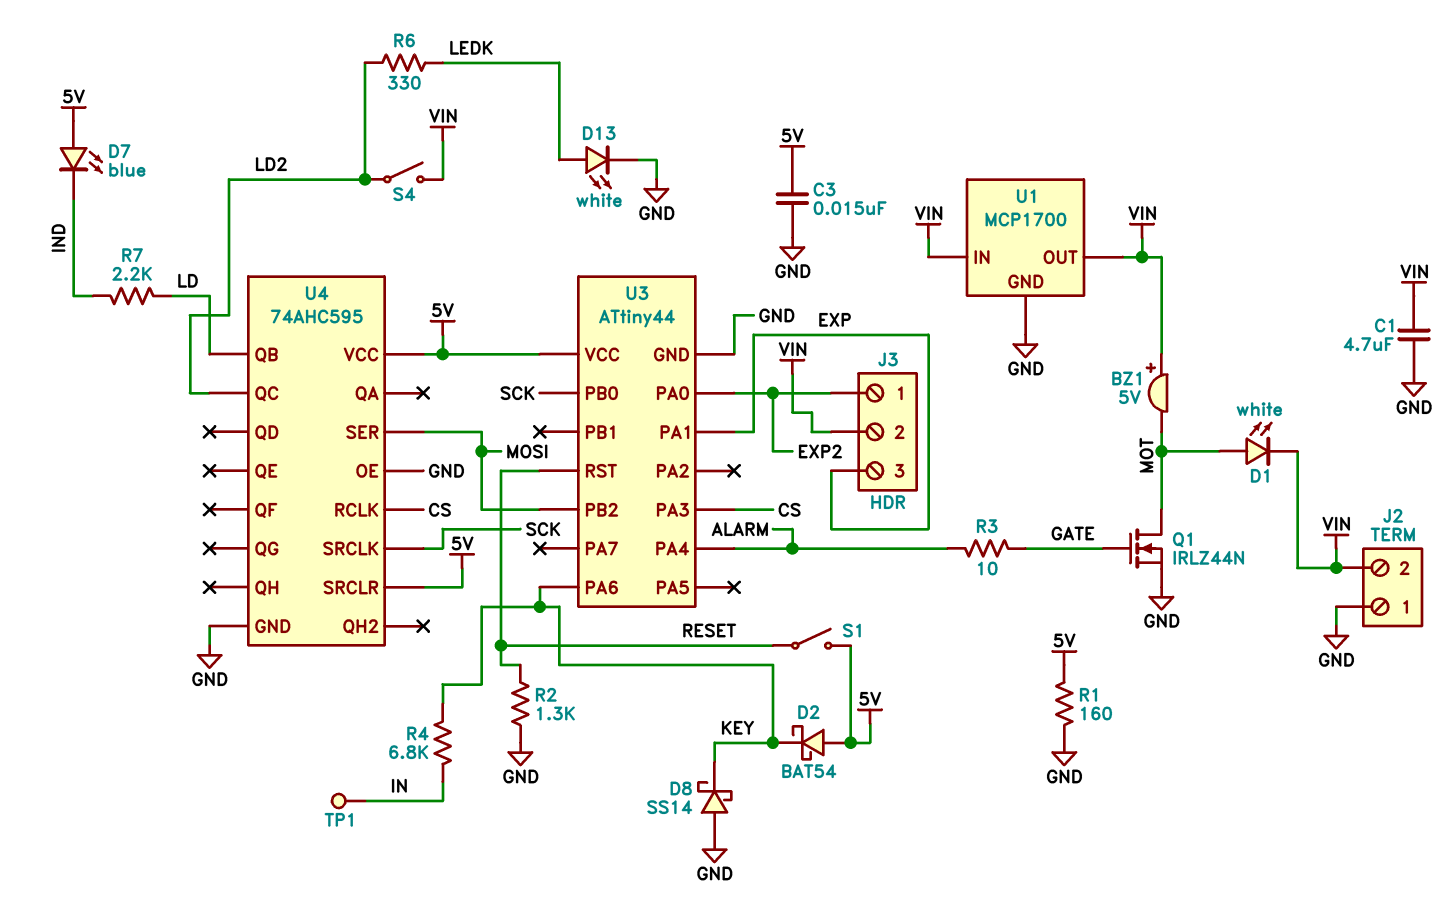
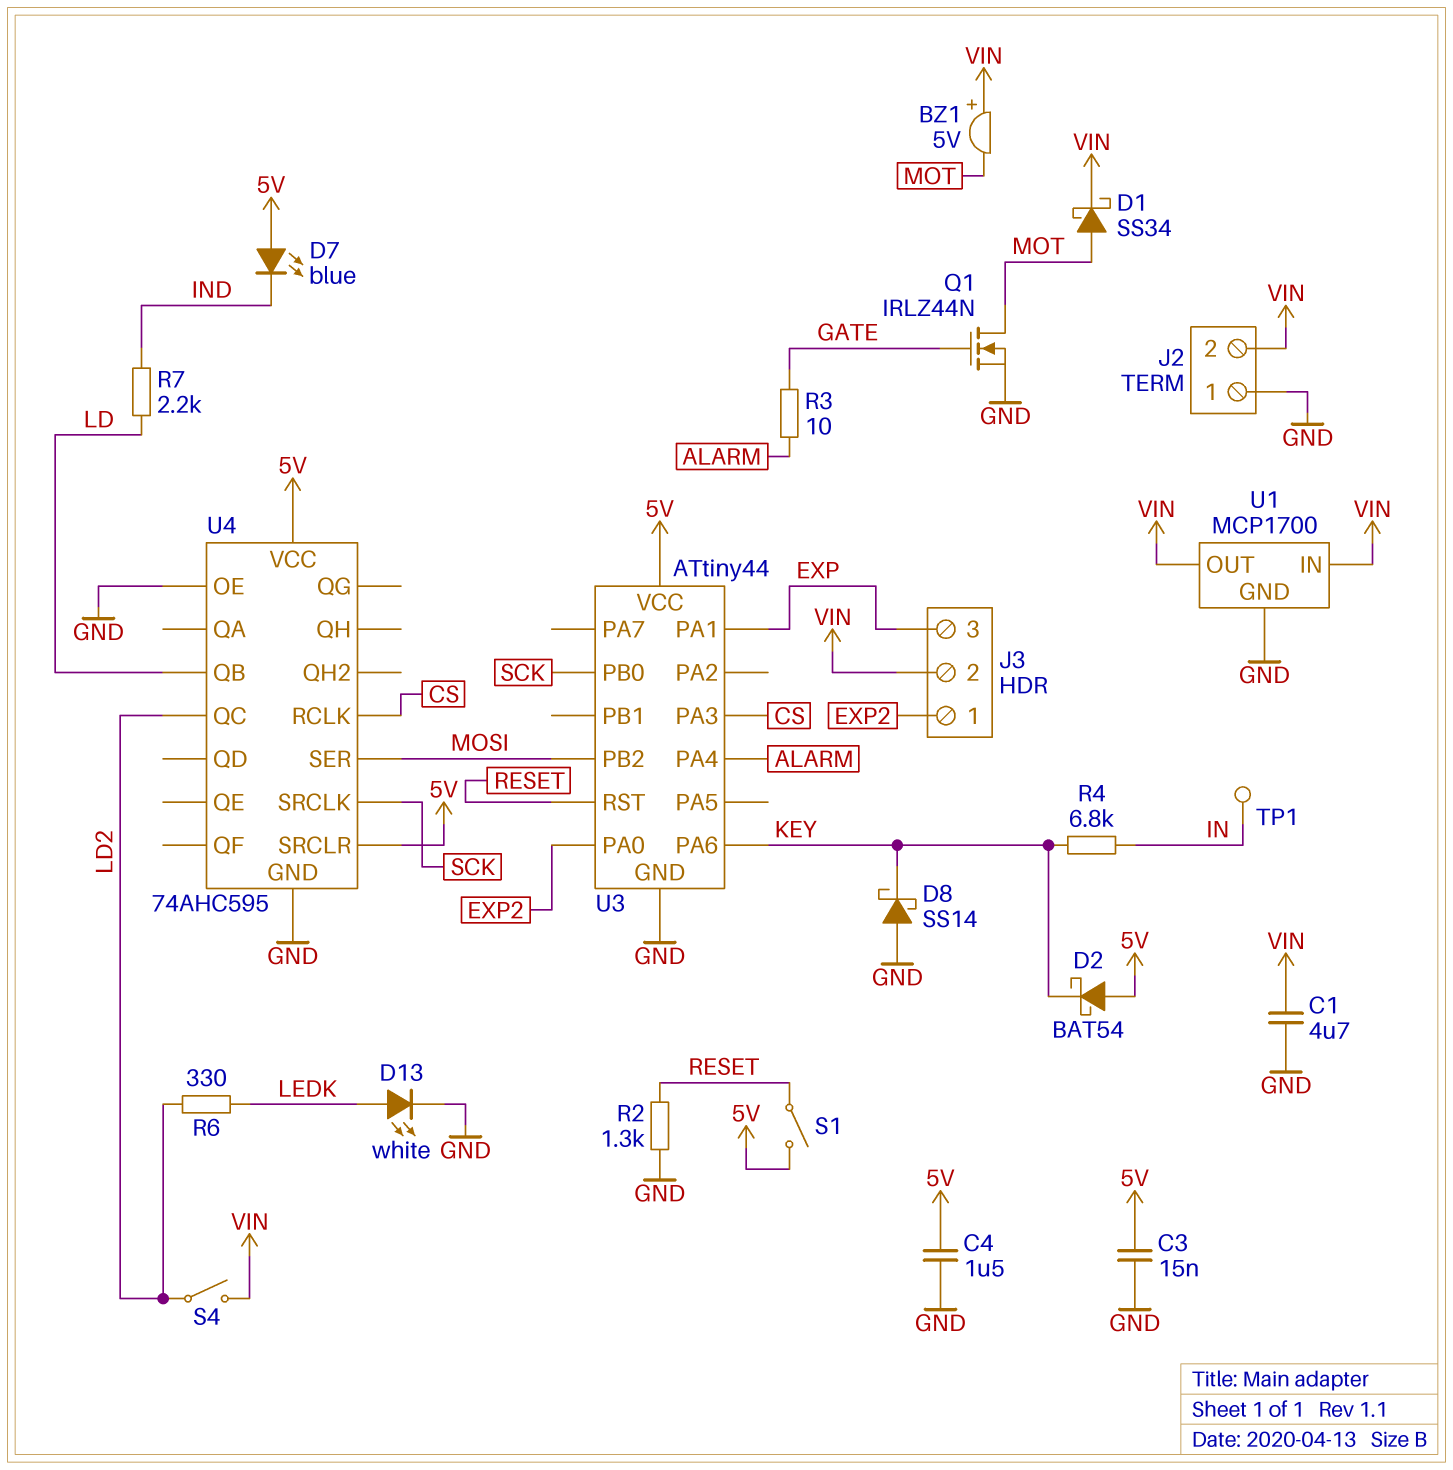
C4: none -> 1.5uF (5V, GND)
D1: LED white (A MOT, K VIN) -> schottky SS34 (A MOT, K VIN)
R1: 160 (5V, GND) -> none

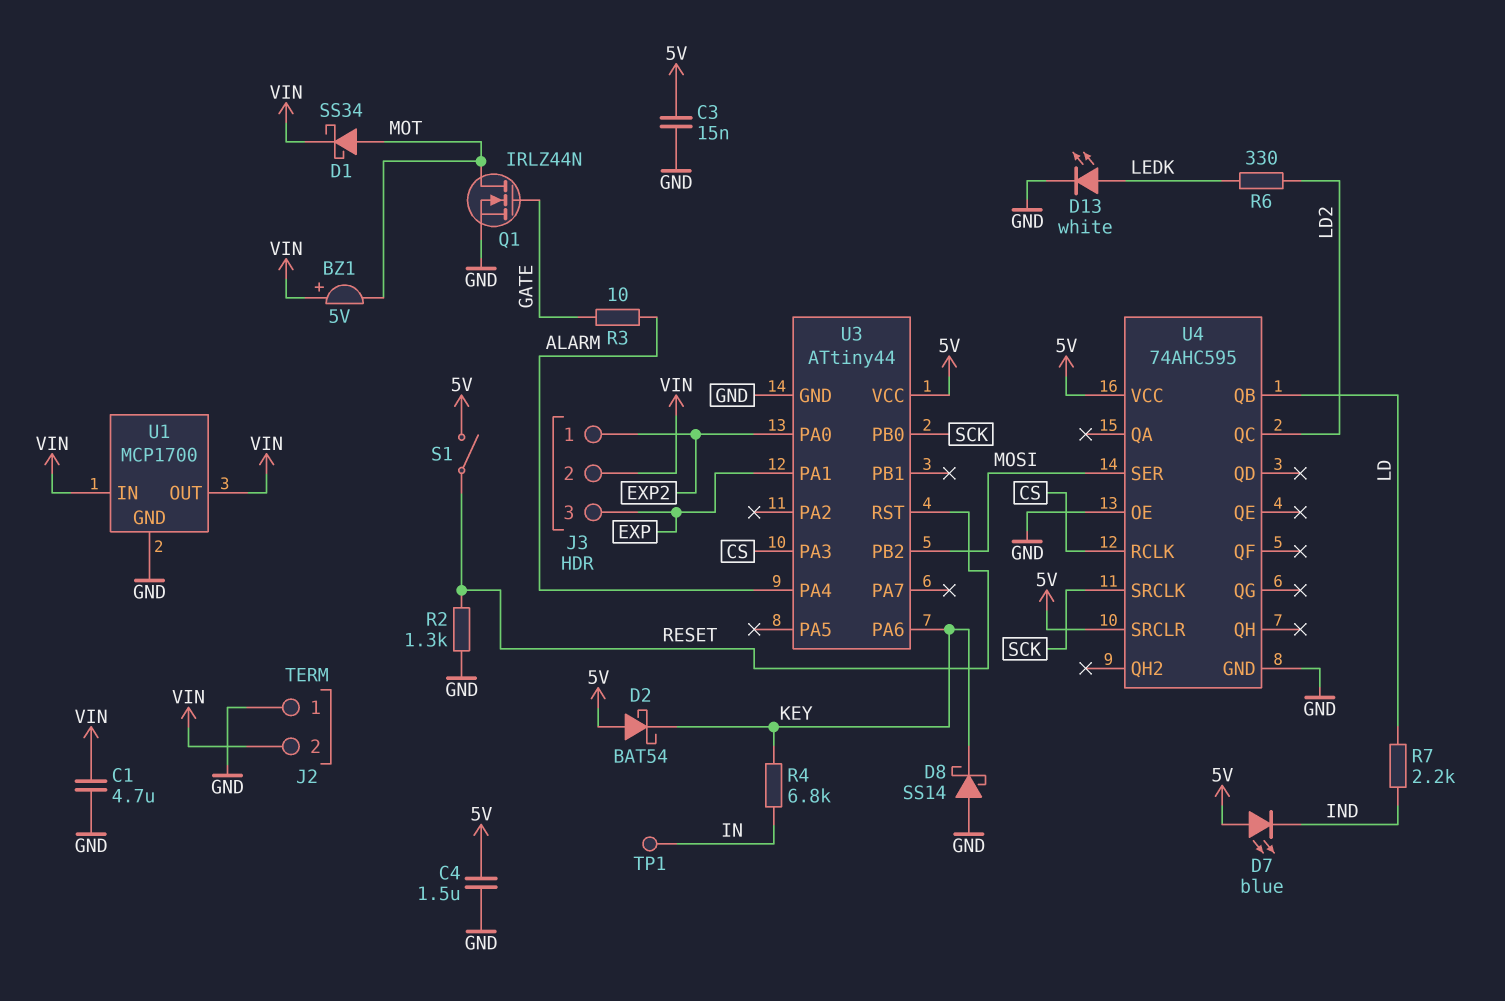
S4: switch (LD2, VIN) -> none

